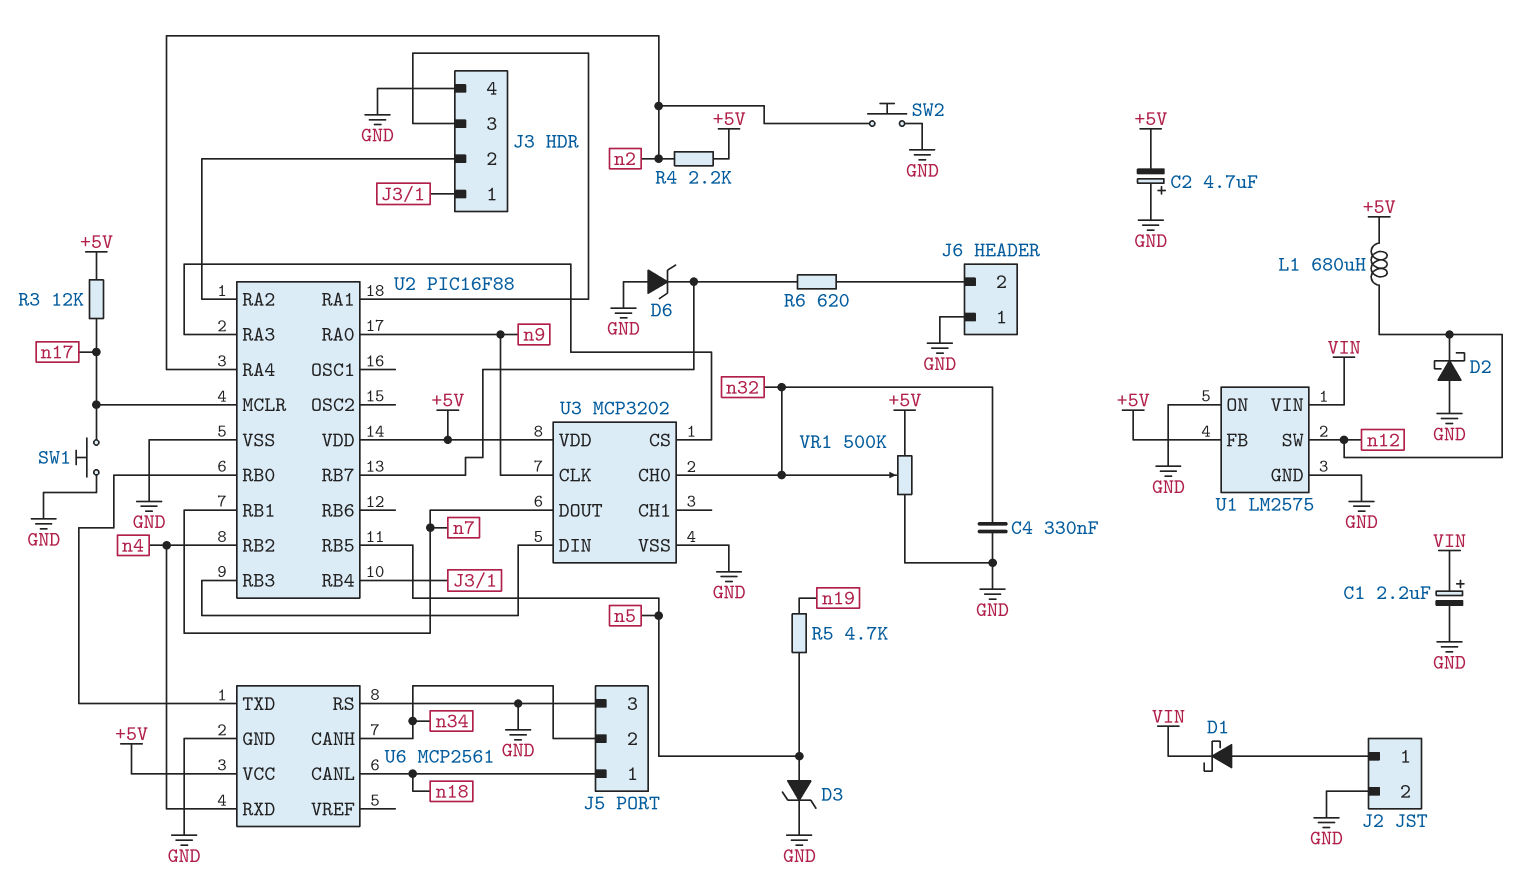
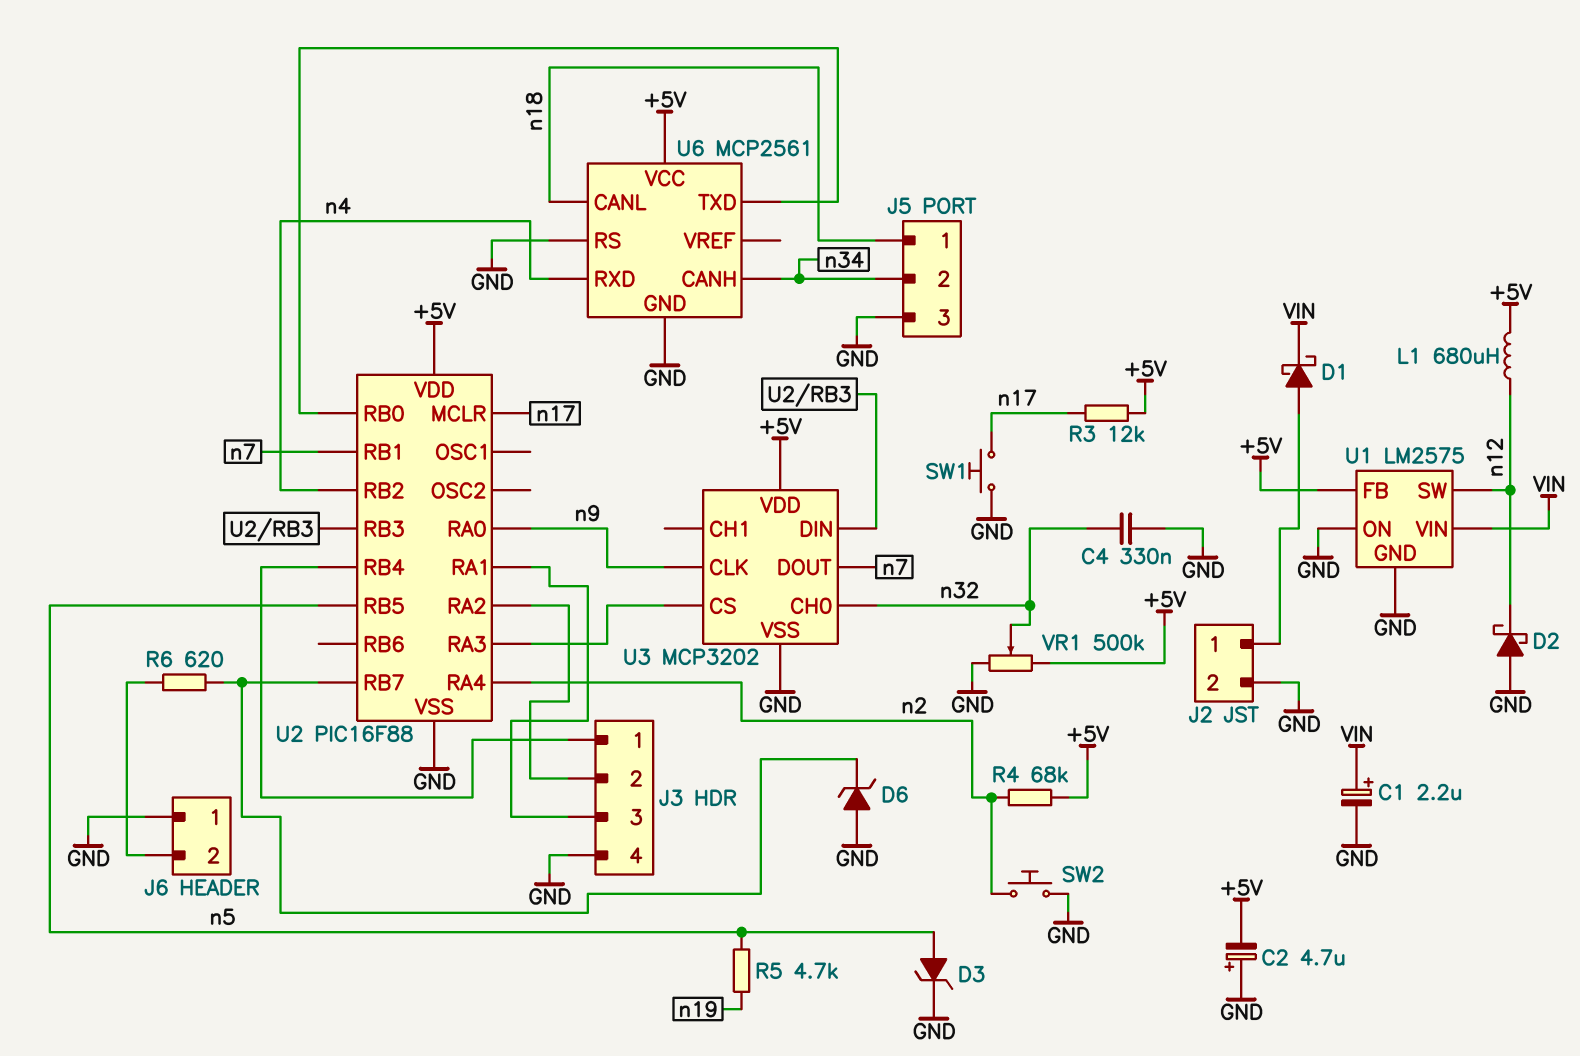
R4: 2.2k (+5V, n2) -> 68k (+5V, n2)

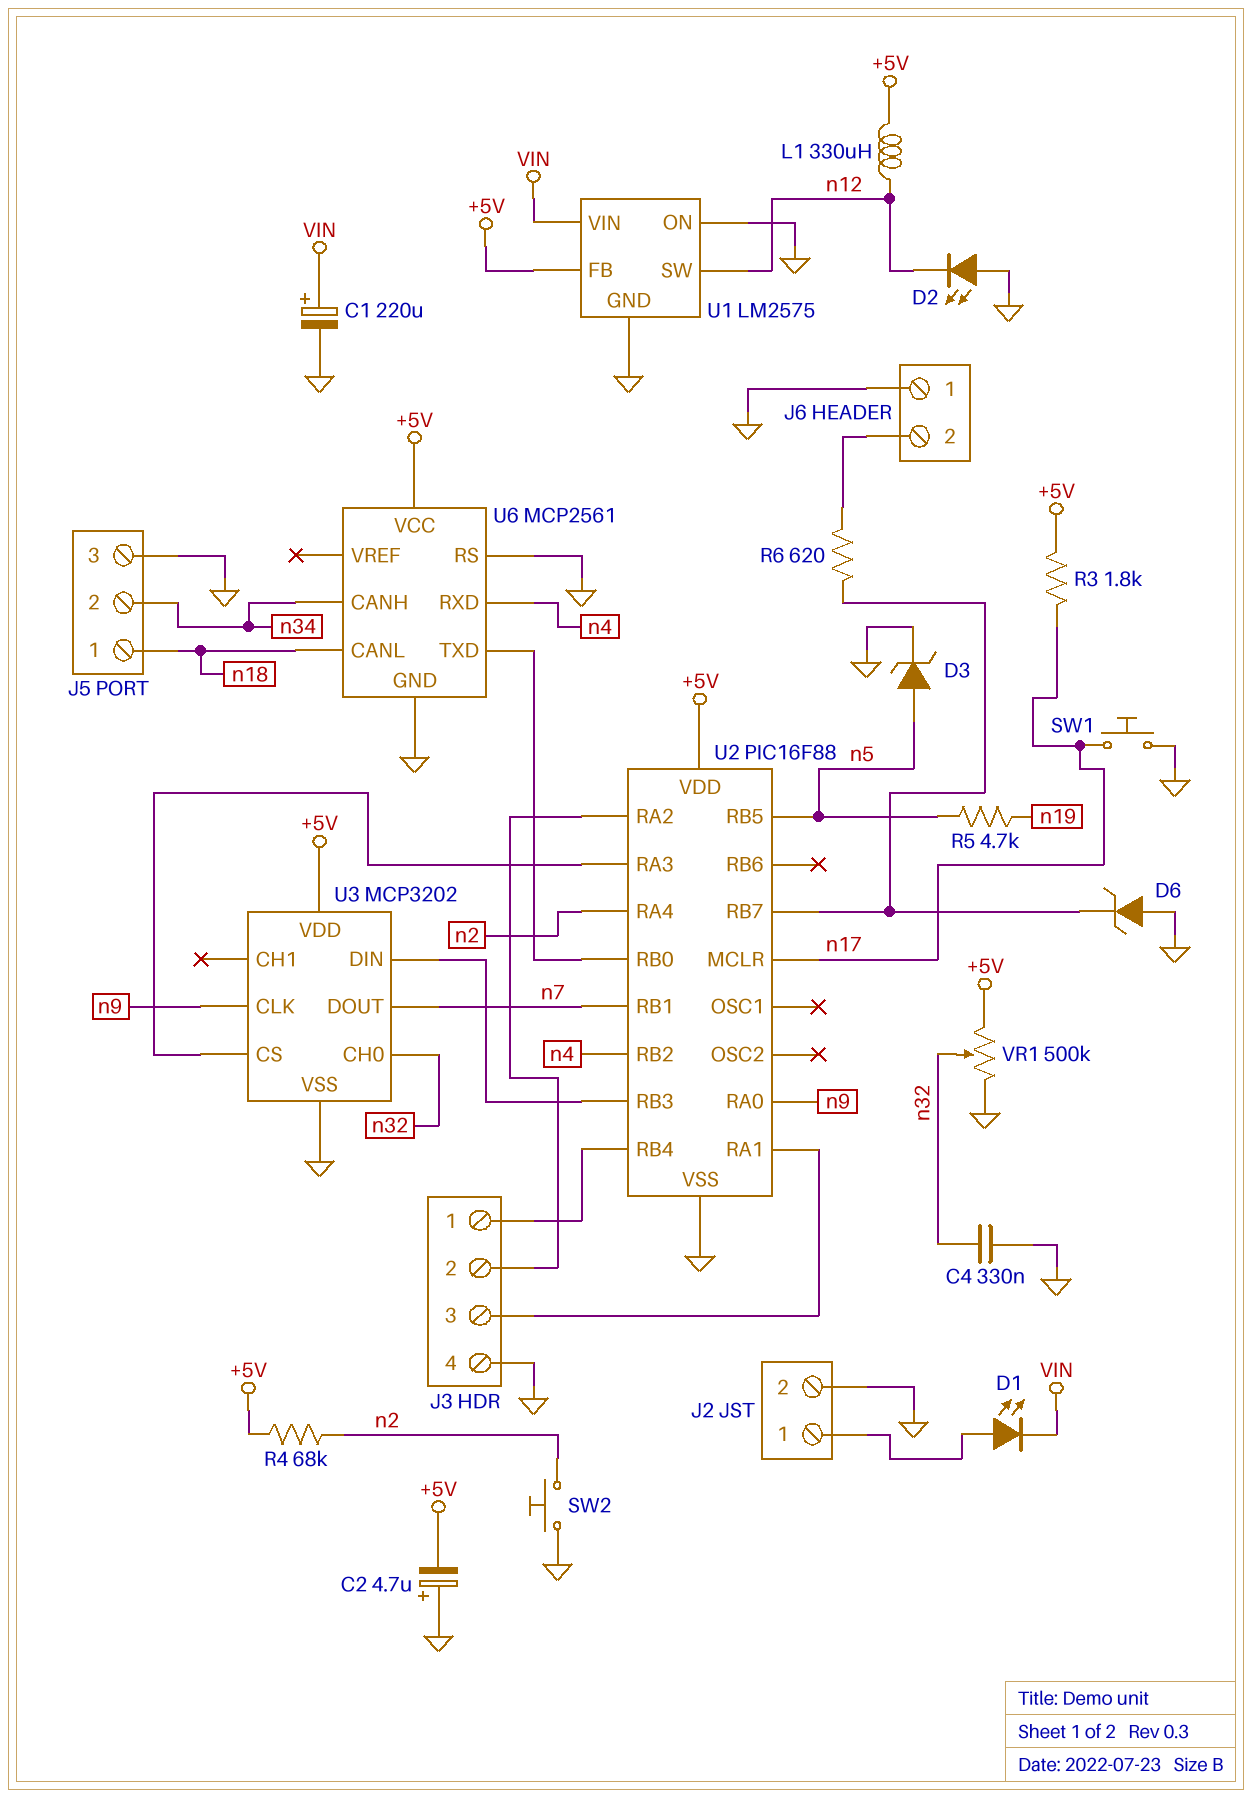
C1: 2.2uF (plus VIN, minus GND) -> 220uF (plus VIN, minus GND)
D1: schottky (A J2/1, K VIN) -> LED (A J2/1, K VIN)
D2: schottky (A GND, K n12) -> LED (A GND, K n12)
L1: 680uH (+5V, n12) -> 330uH (+5V, n12)
R3: 12k (+5V, n17) -> 1.8k (+5V, n17)

